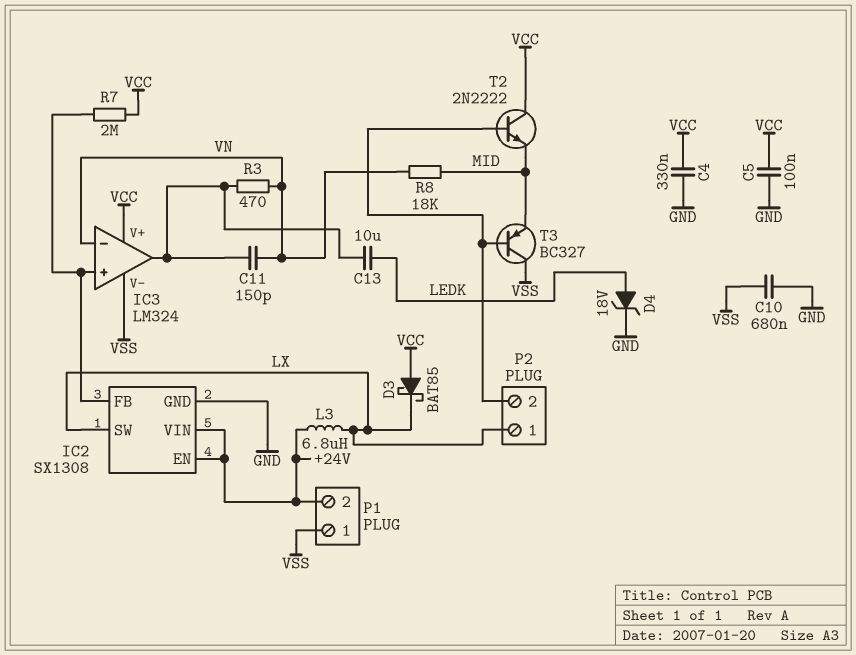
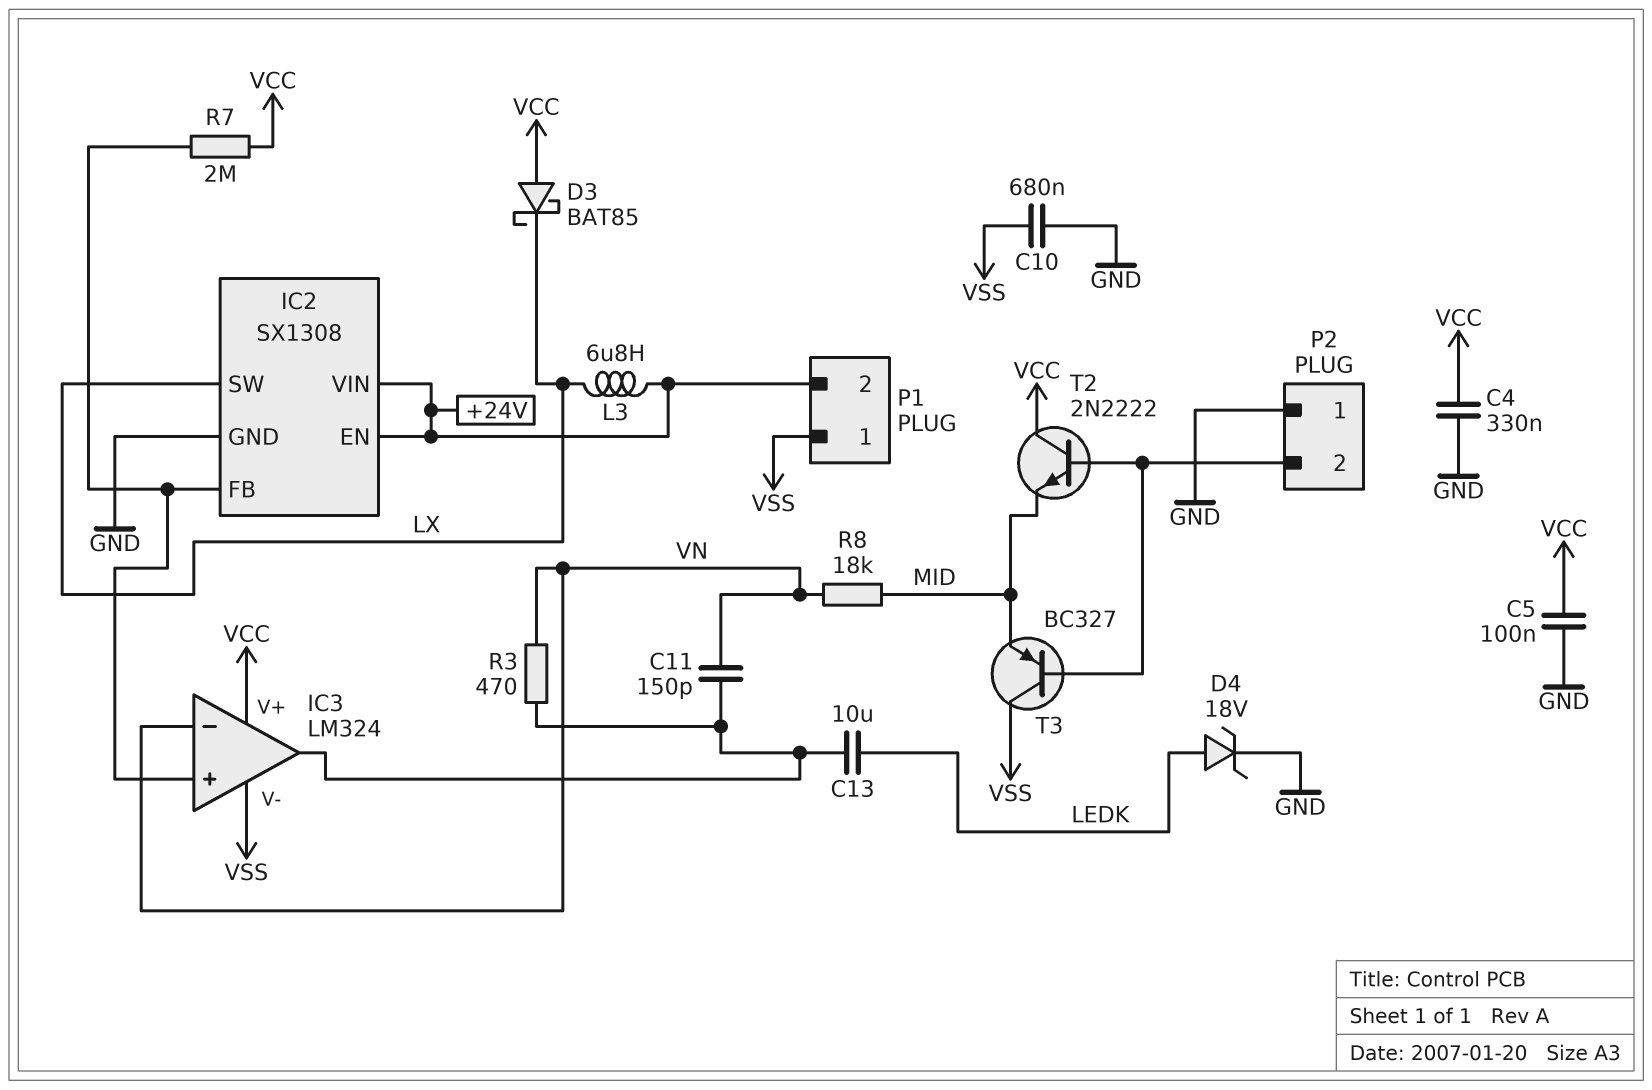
P2 pin 1: LX -> GND

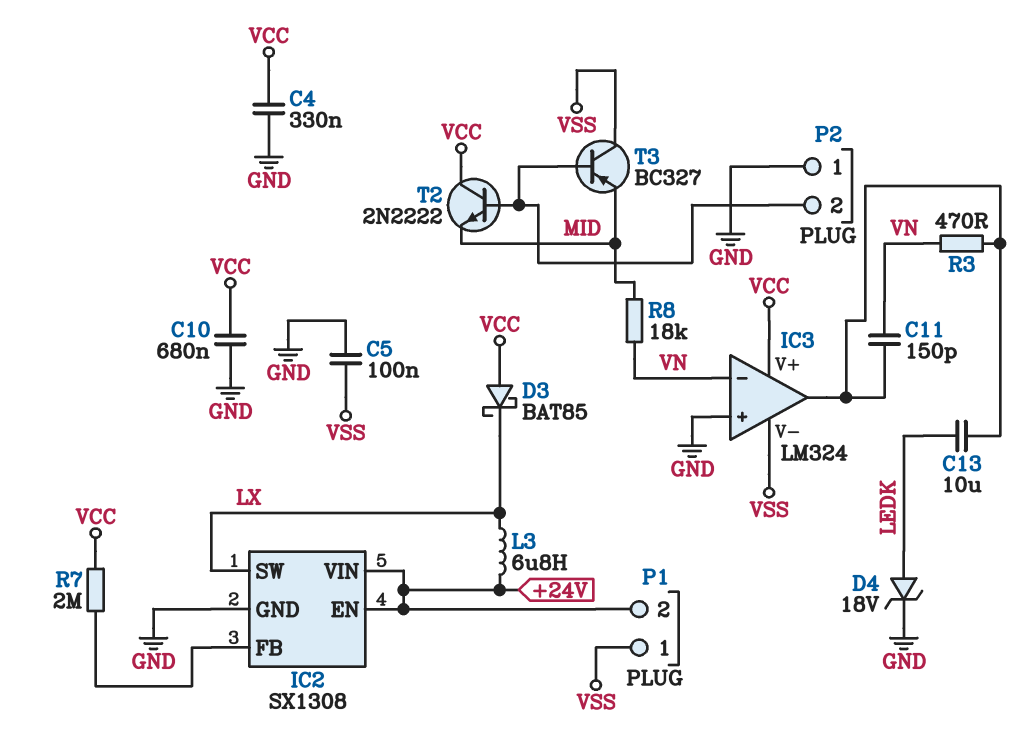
C5: 100nF (GND, VCC) -> 100nF (GND, VSS)
C10: 680nF (GND, VSS) -> 680nF (GND, VCC)
IC3 pin in+: IC2/FB -> GND

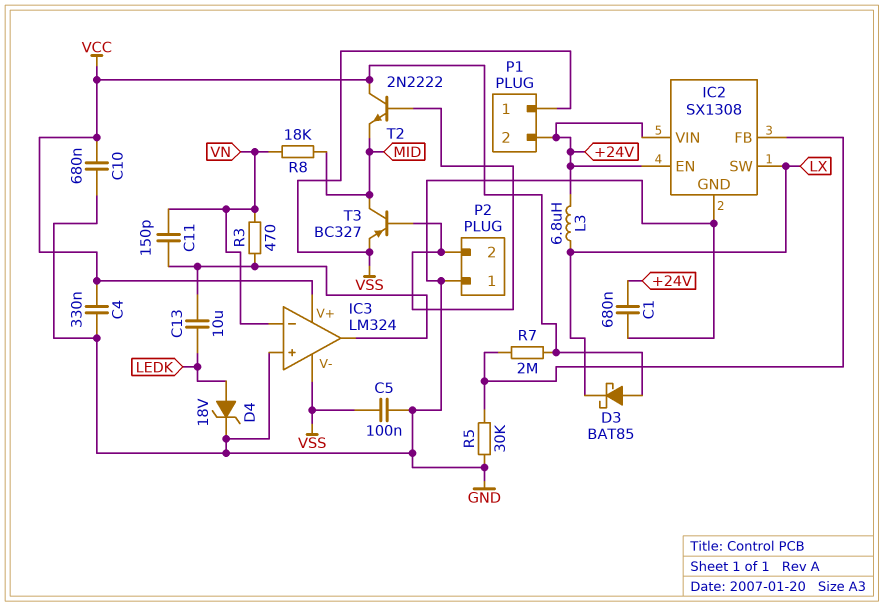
C1: none -> 680nF (+24V, GND)
R5: none -> 30k (GND, IC2/FB)
T3: PNP BC327 (B P2/2, C VSS, E MID) -> PNP BC327 (B P2/2, C MID, E VSS)

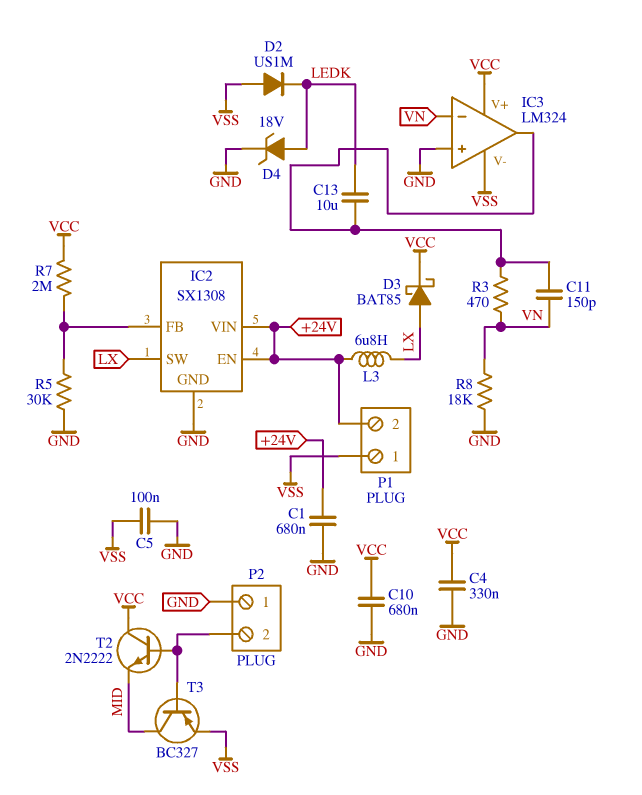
D2: none -> diode US1M (A VSS, K LEDK)
D3: schottky BAT85 (A VCC, K LX) -> schottky BAT85 (A LX, K VCC)
R8: 18k (MID, VN) -> 18k (GND, VN)

